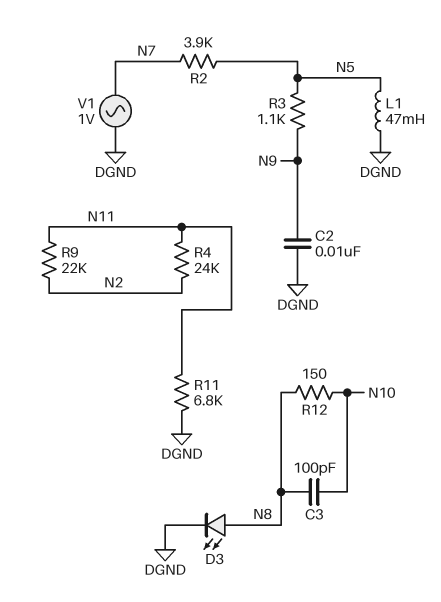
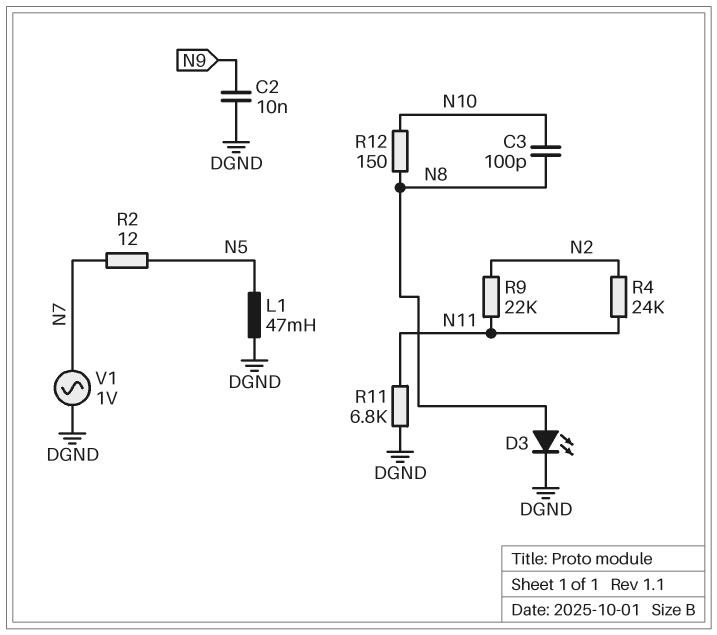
R2: 3.9k (N5, N7) -> 12 (N5, N7)
R3: 1.1k (N5, N9) -> none

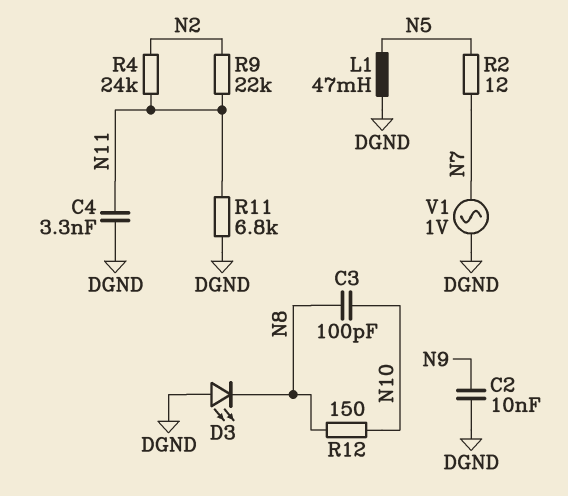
C4: none -> 3.3nF (DGND, N11)
D3: LED (A N8, K DGND) -> LED (A DGND, K N8)

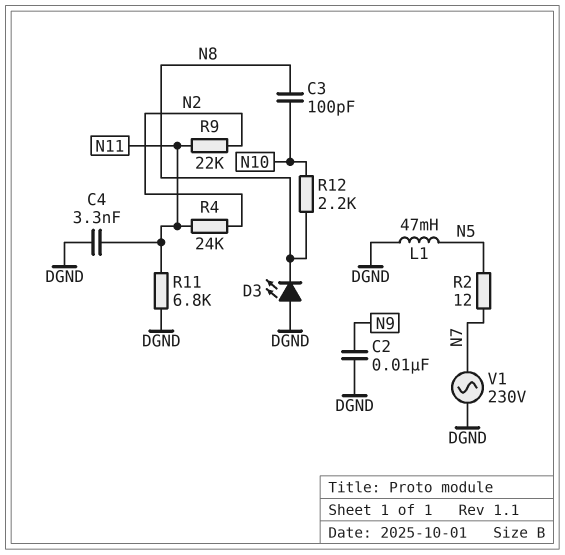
R12: 150 (N8, N10) -> 2.2k (N8, N10)
V1: AC 1V (DGND, N7) -> AC 230V (DGND, N7)

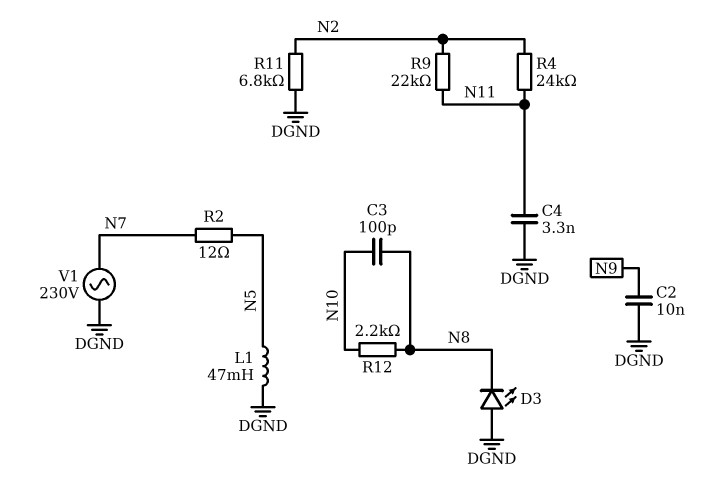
R11: 6.8k (DGND, N11) -> 6.8k (DGND, N2)

